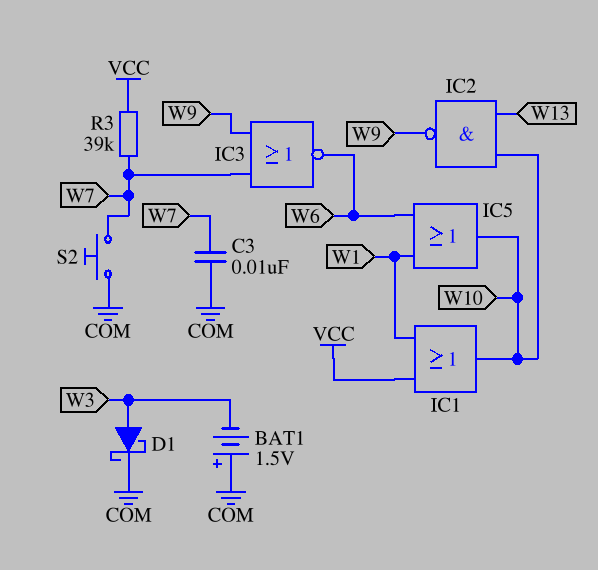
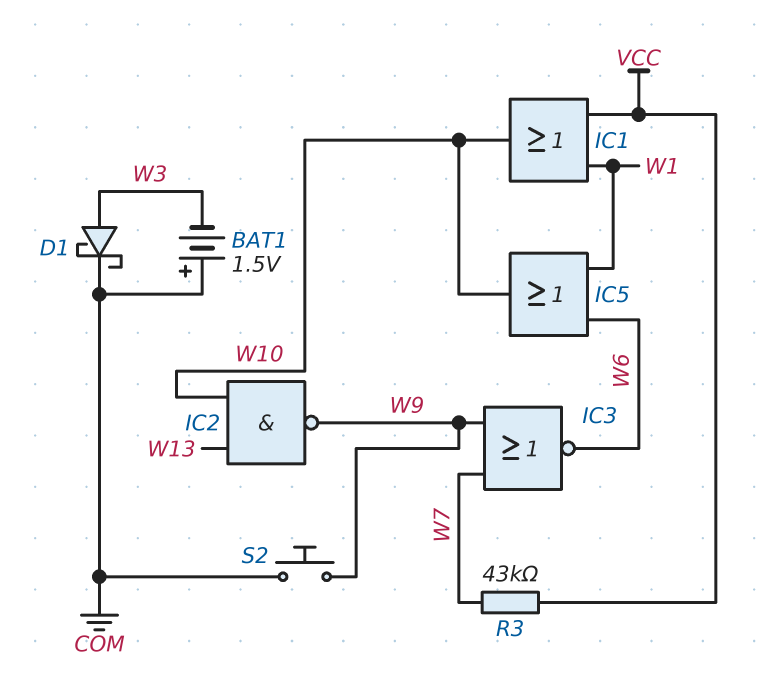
C3: 10nF (COM, W7) -> none
R3: 39k (VCC, W7) -> 43k (VCC, W7)
S2: button (COM, W7) -> button (COM, W9)

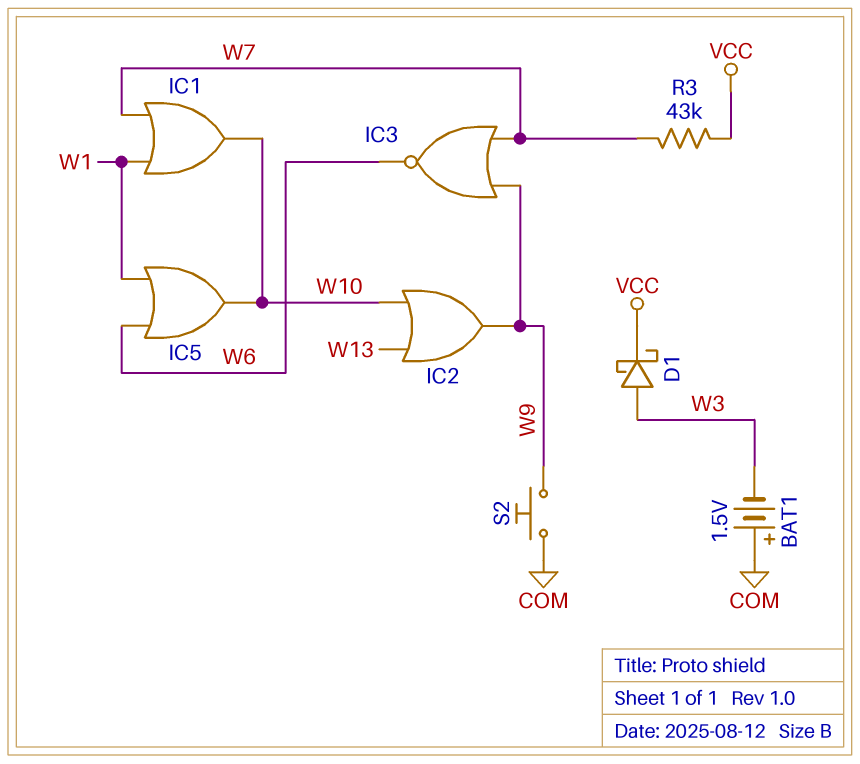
D1: schottky (A W3, K COM) -> schottky (A W3, K VCC)
IC1: OR (in VCC, in W1, out W10) -> OR (in W1, in W7, out W10)
IC2: NAND (in W10, in W13, out W9) -> OR (in W10, in W13, out W9)

